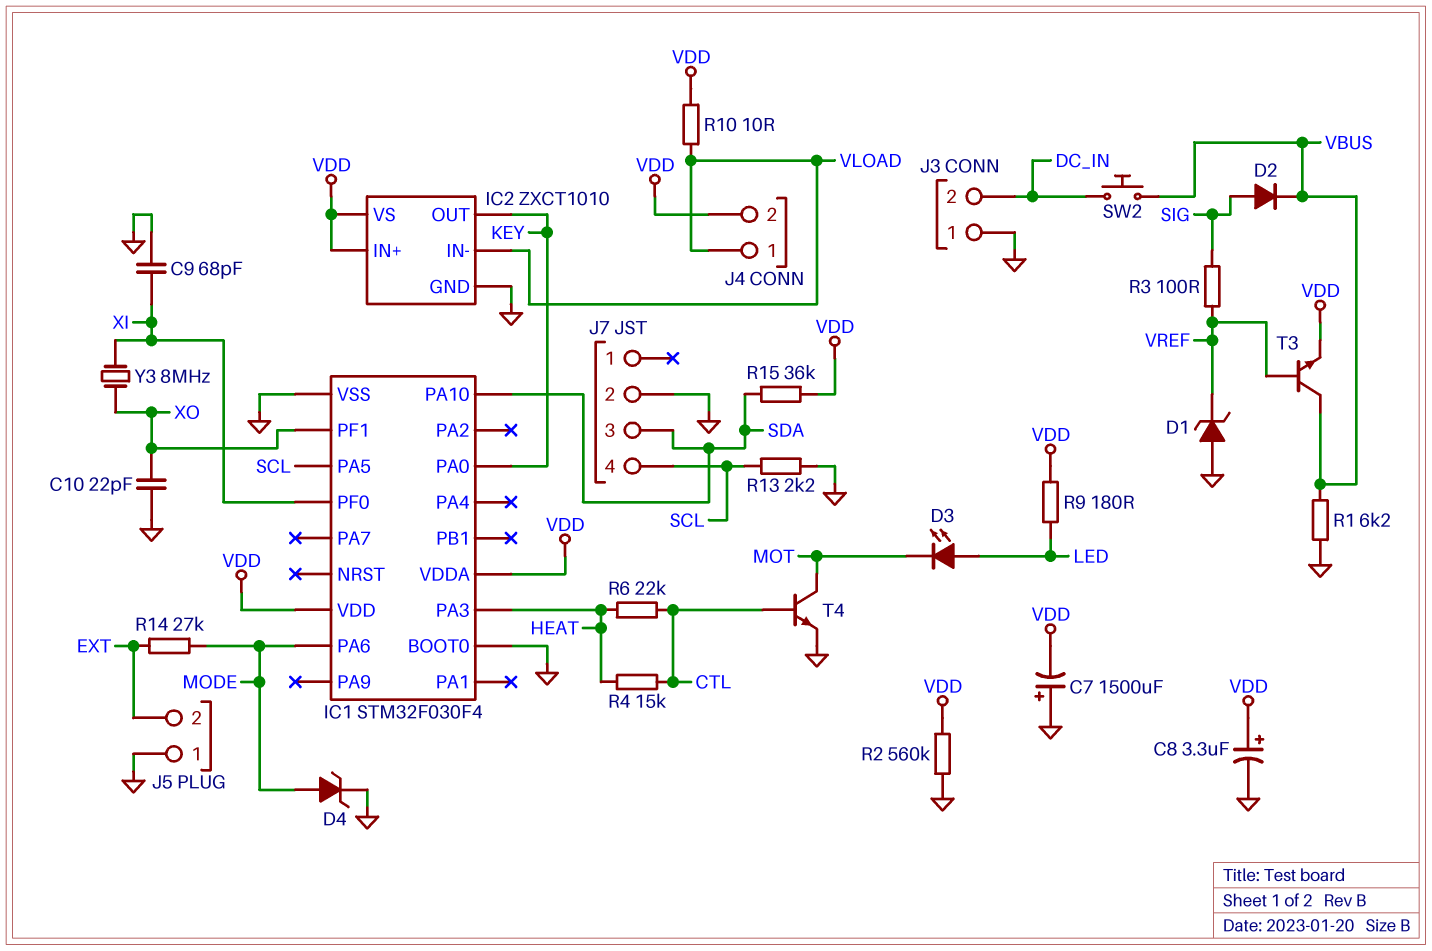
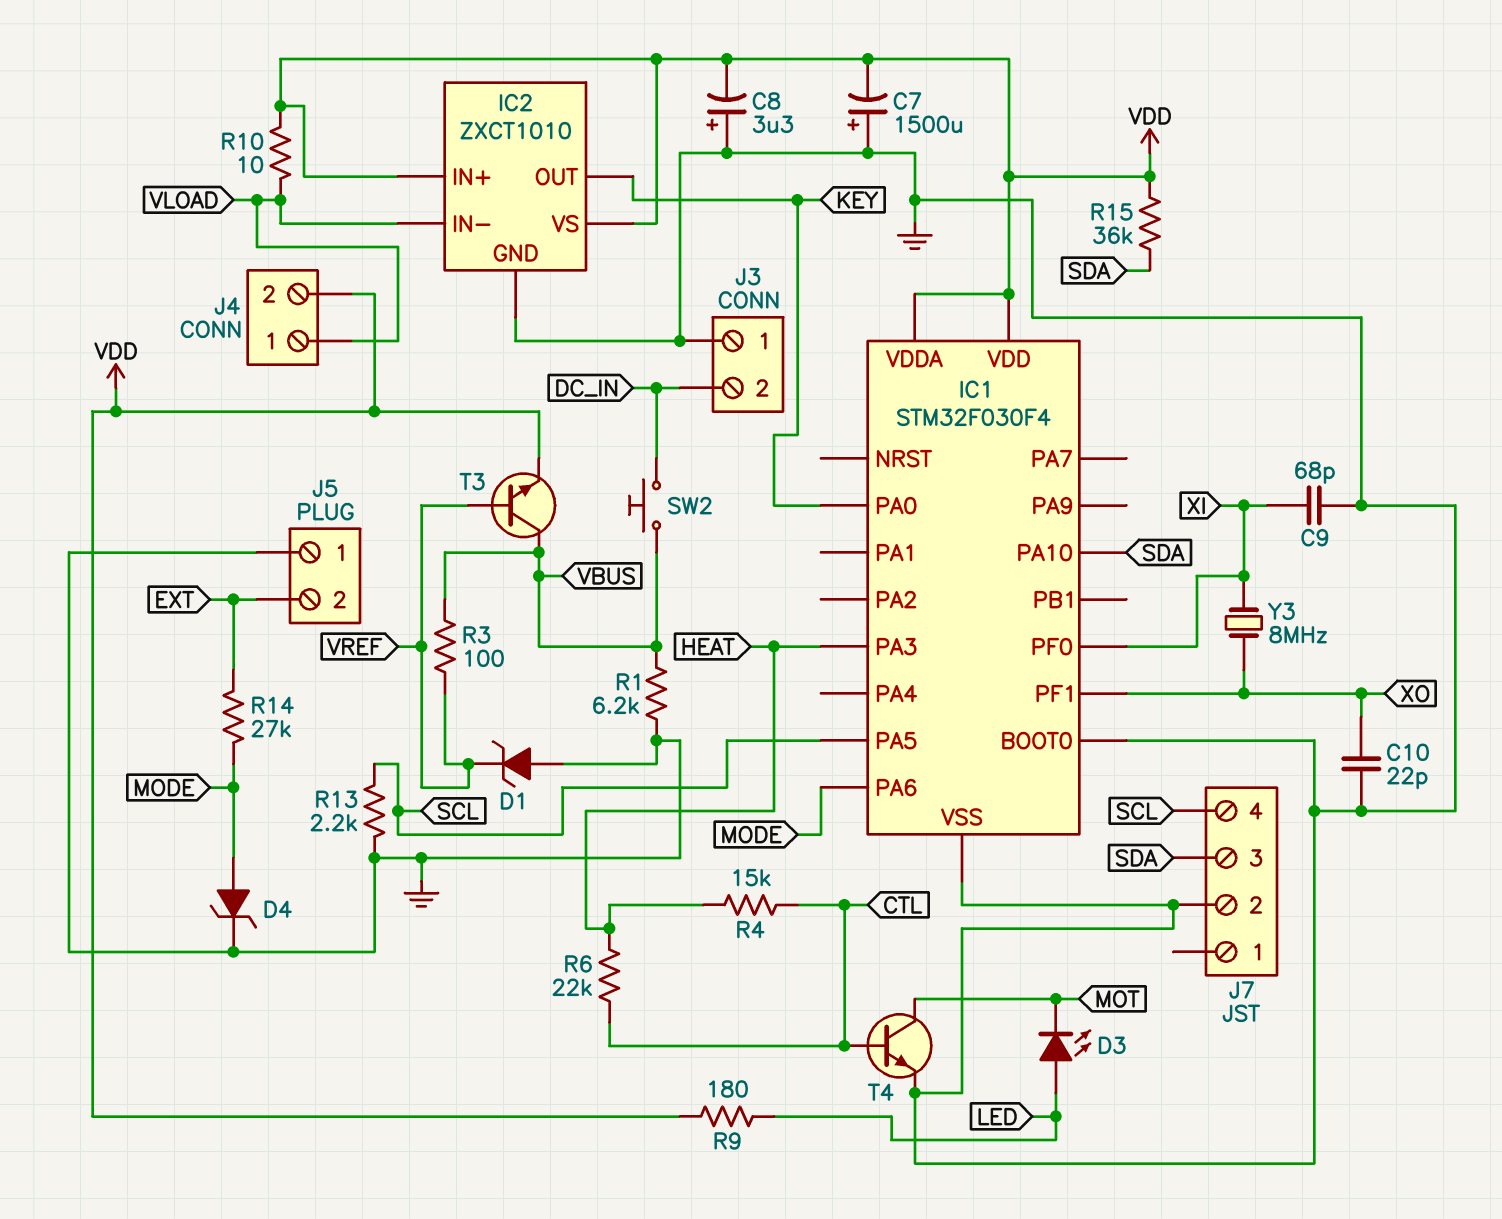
C8: 3.3uF (plus VDD, minus GND) -> 3.3uF (plus GND, minus VDD)
D2: diode (A SIG, K VBUS) -> none
R2: 560k (GND, VDD) -> none
R3: 100 (SIG, VREF) -> 100 (VBUS, VREF)

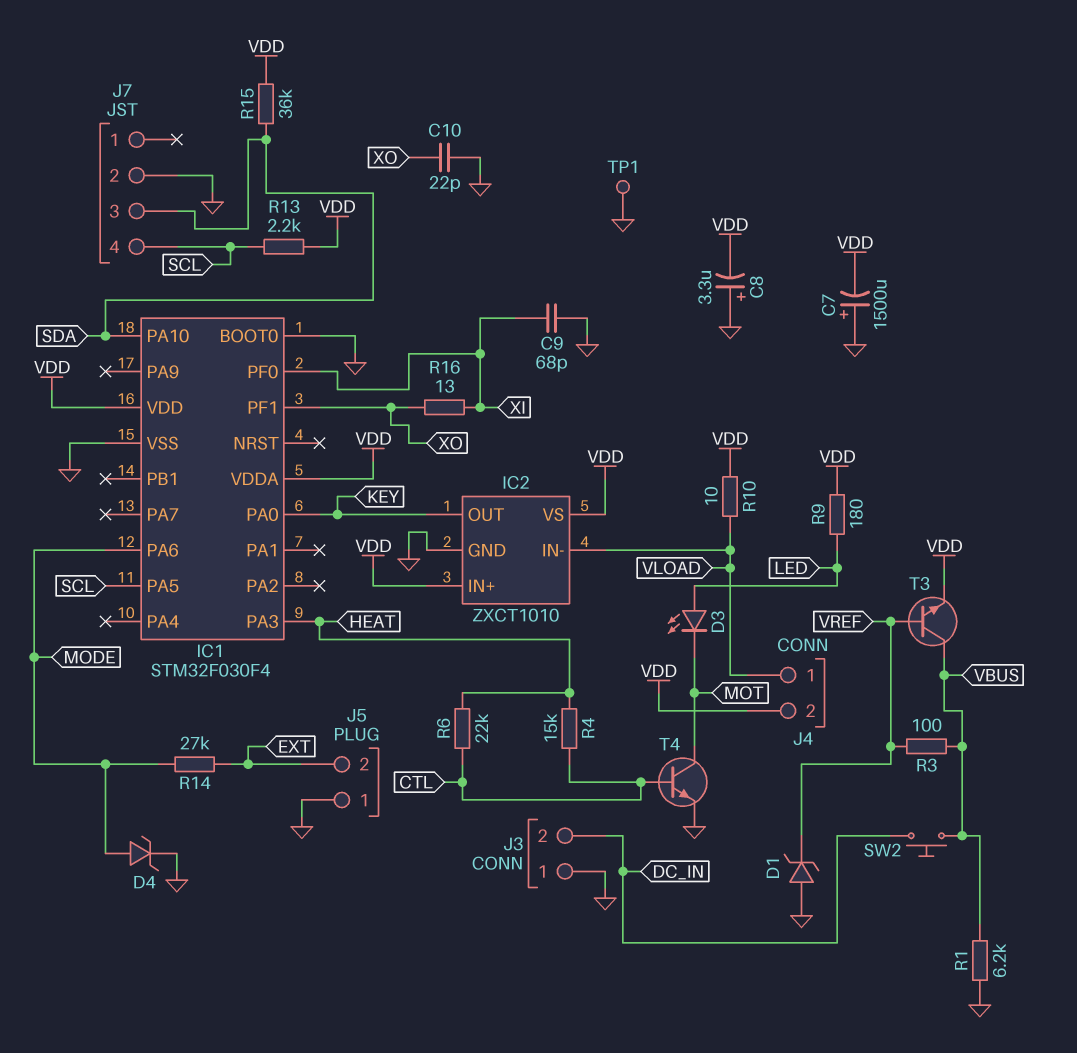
R13: 2.2k (GND, SCL) -> 2.2k (SCL, VDD)
R16: none -> 13 (XI, XO)
TP1: none -> test point (GND)
Y3: 8MHz (XI, XO) -> none

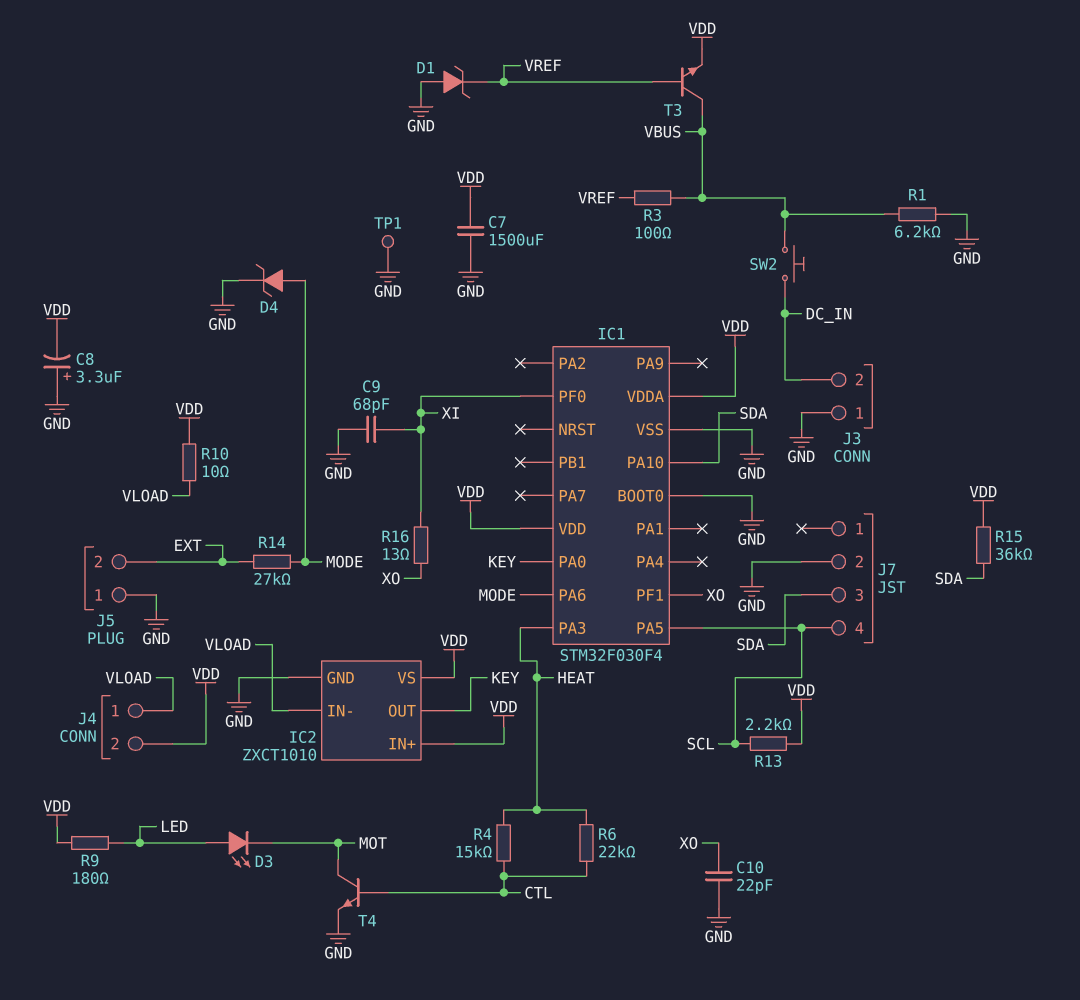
C7: 1500uF (plus GND, minus VDD) -> 1500uF (GND, VDD)

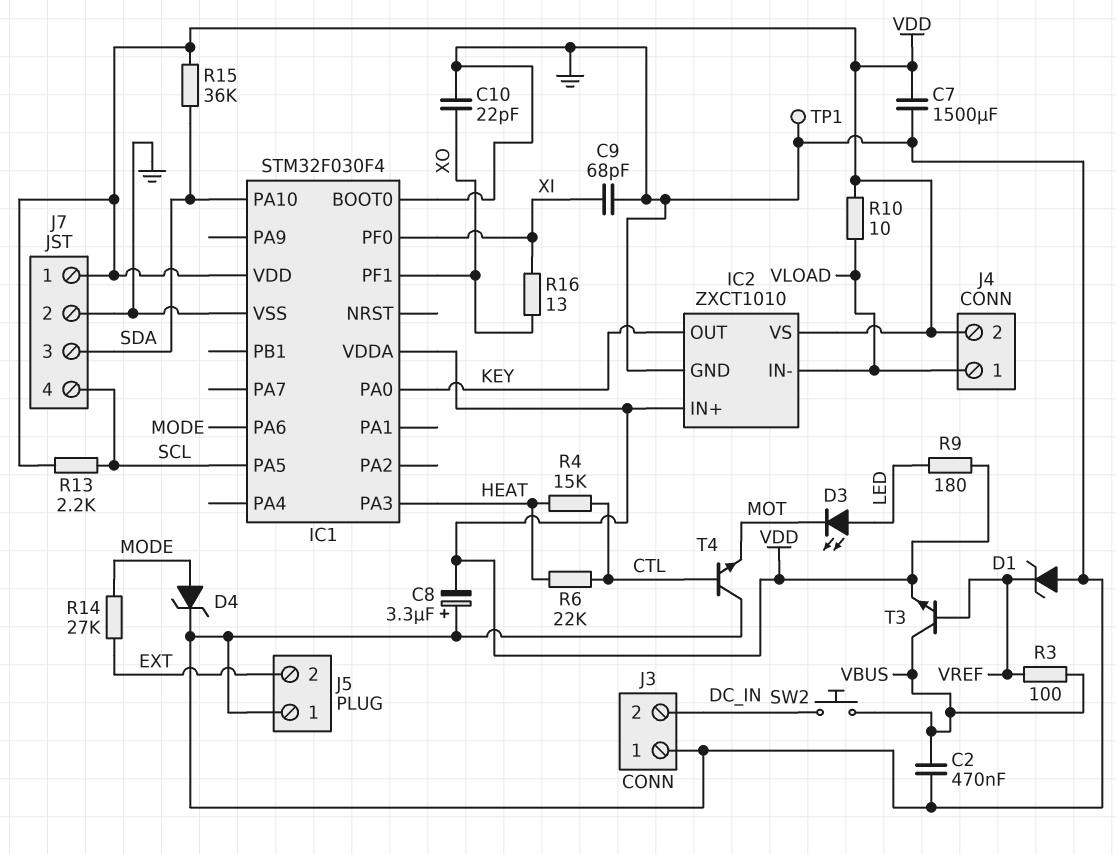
C2: none -> 470nF (GND, VBUS)
J7 pin 1: none -> VDD
R1: 6.2k (GND, VBUS) -> none
T4: NPN (B CTL, C MOT, E GND) -> NPN (B CTL, C GND, E MOT)

